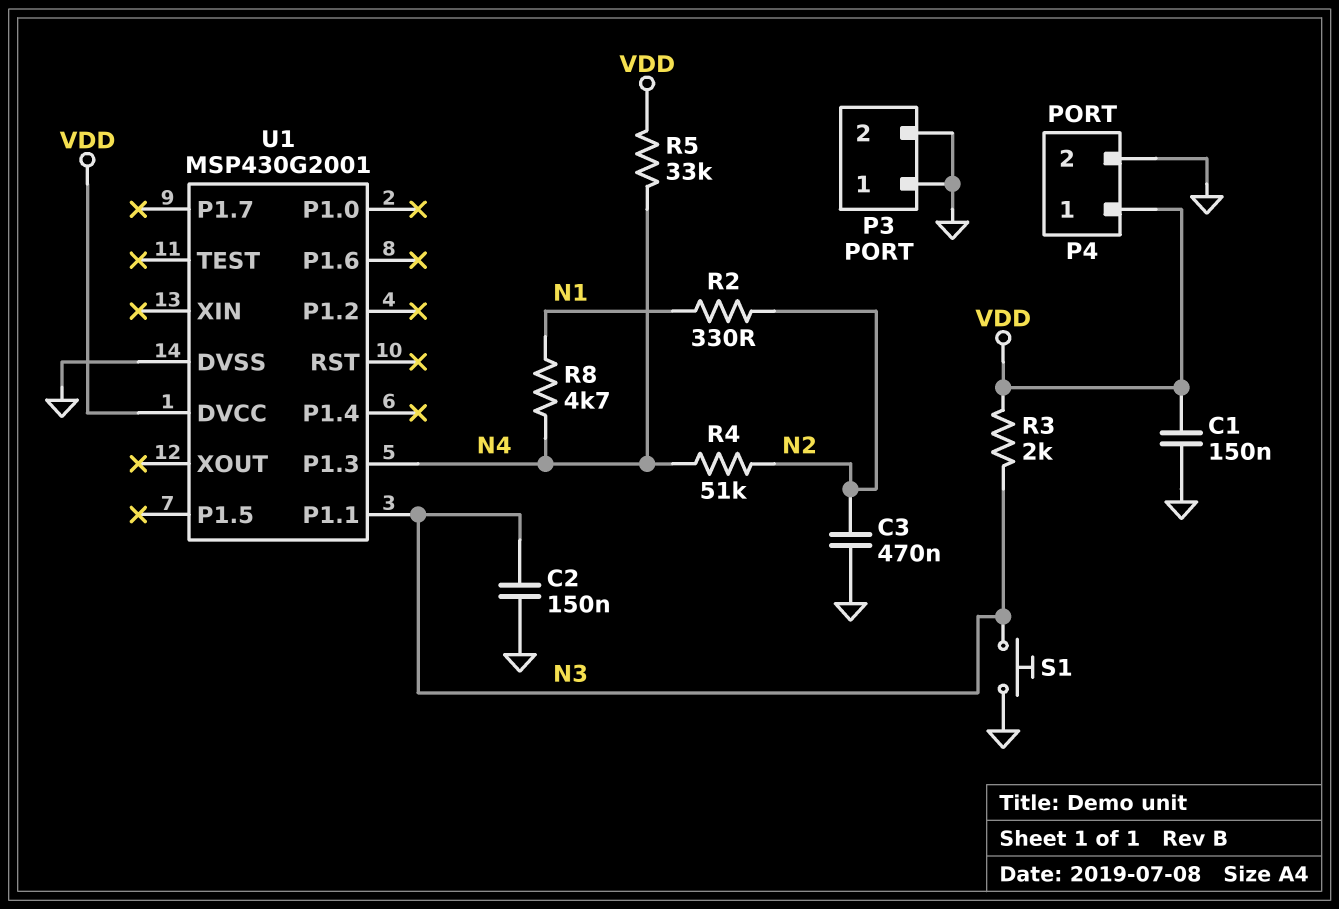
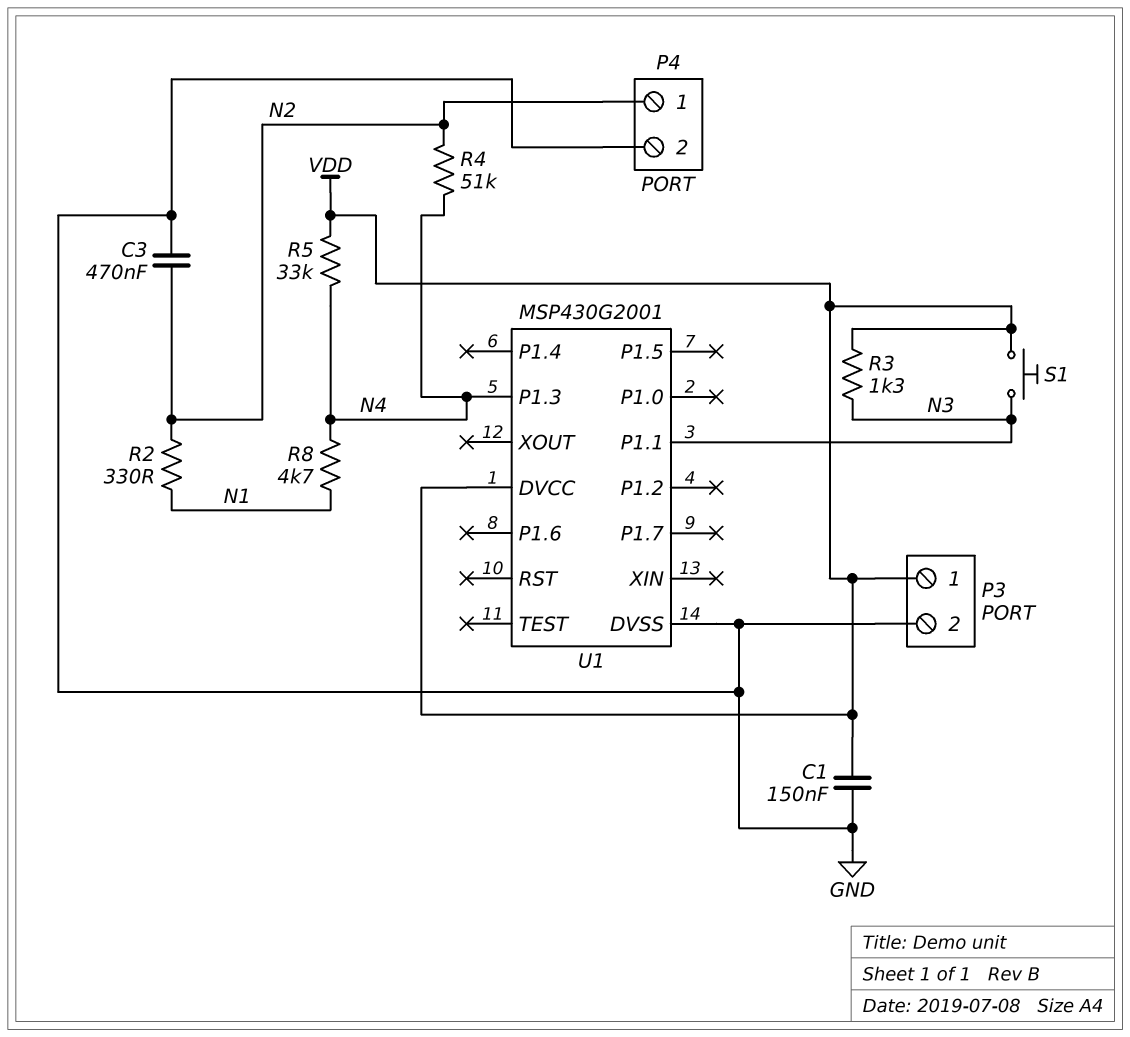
C2: 150nF (GND, N3) -> none
P3 pin 1: GND -> VDD
P4 pin 1: VDD -> N2
R3: 2k (N3, VDD) -> 1.3k (N3, VDD)
S1: button (GND, N3) -> button (N3, VDD)

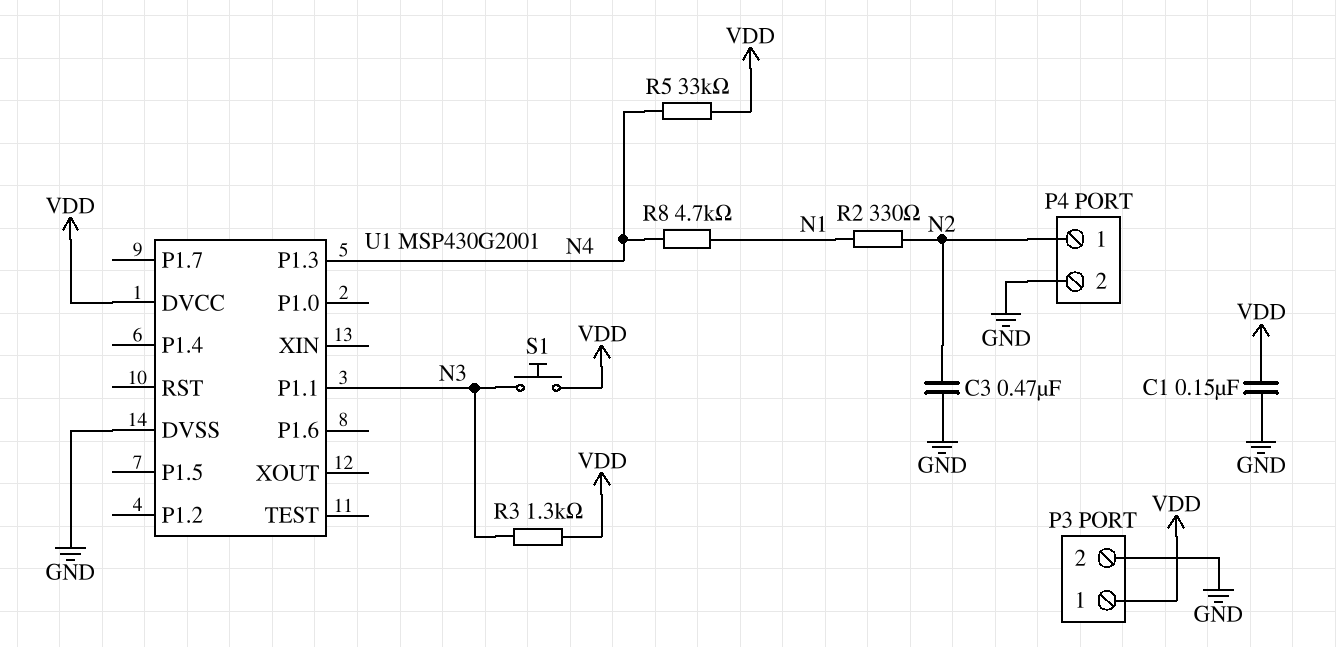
R4: 51k (N2, N4) -> none

